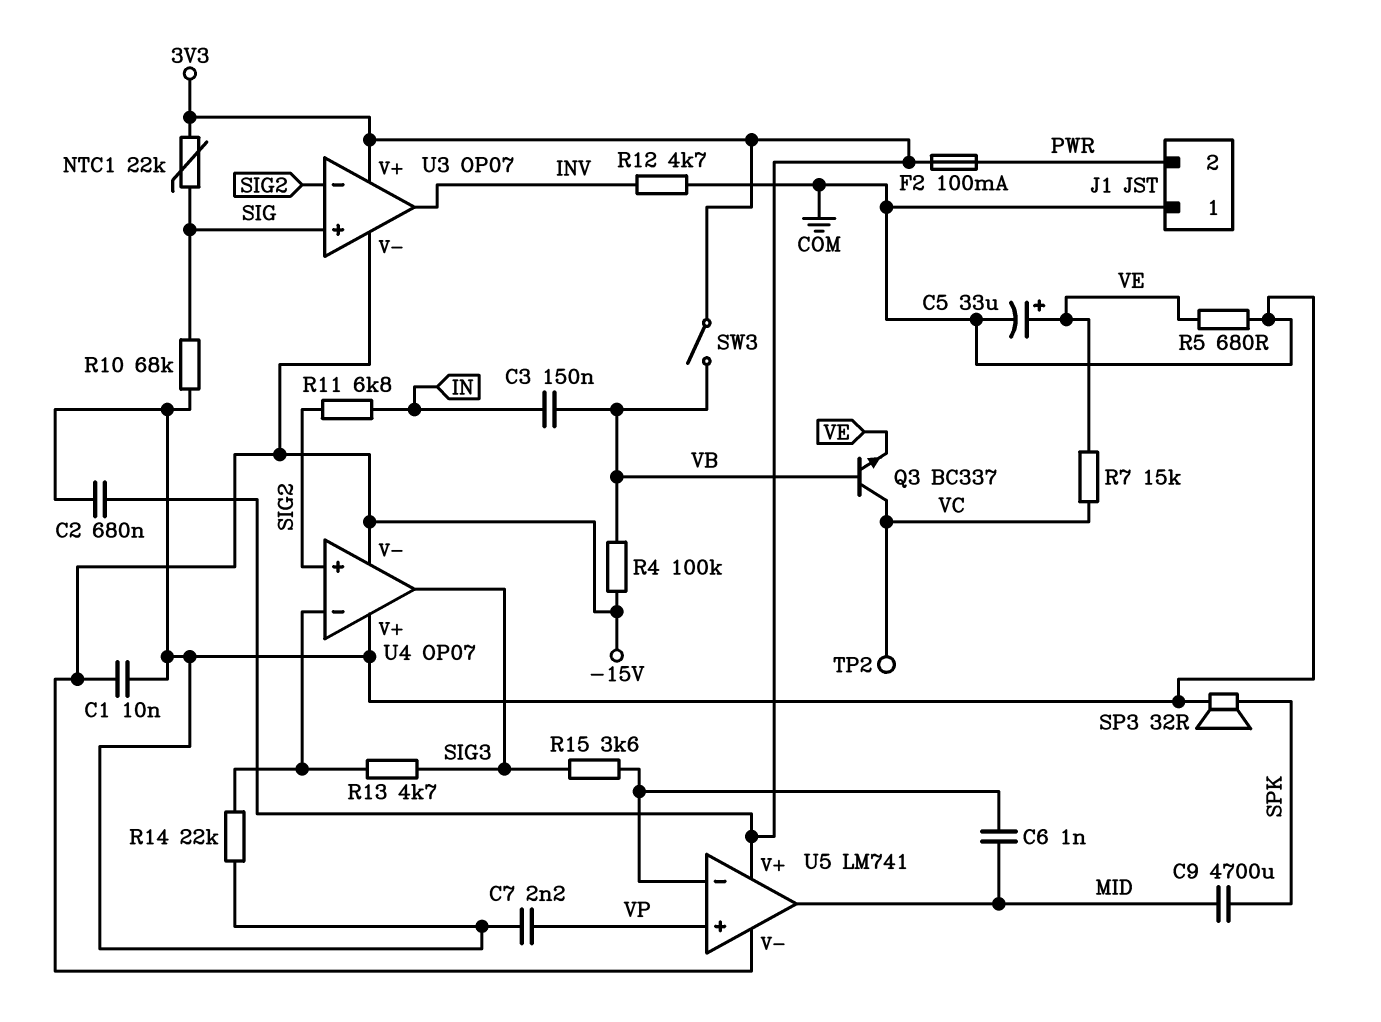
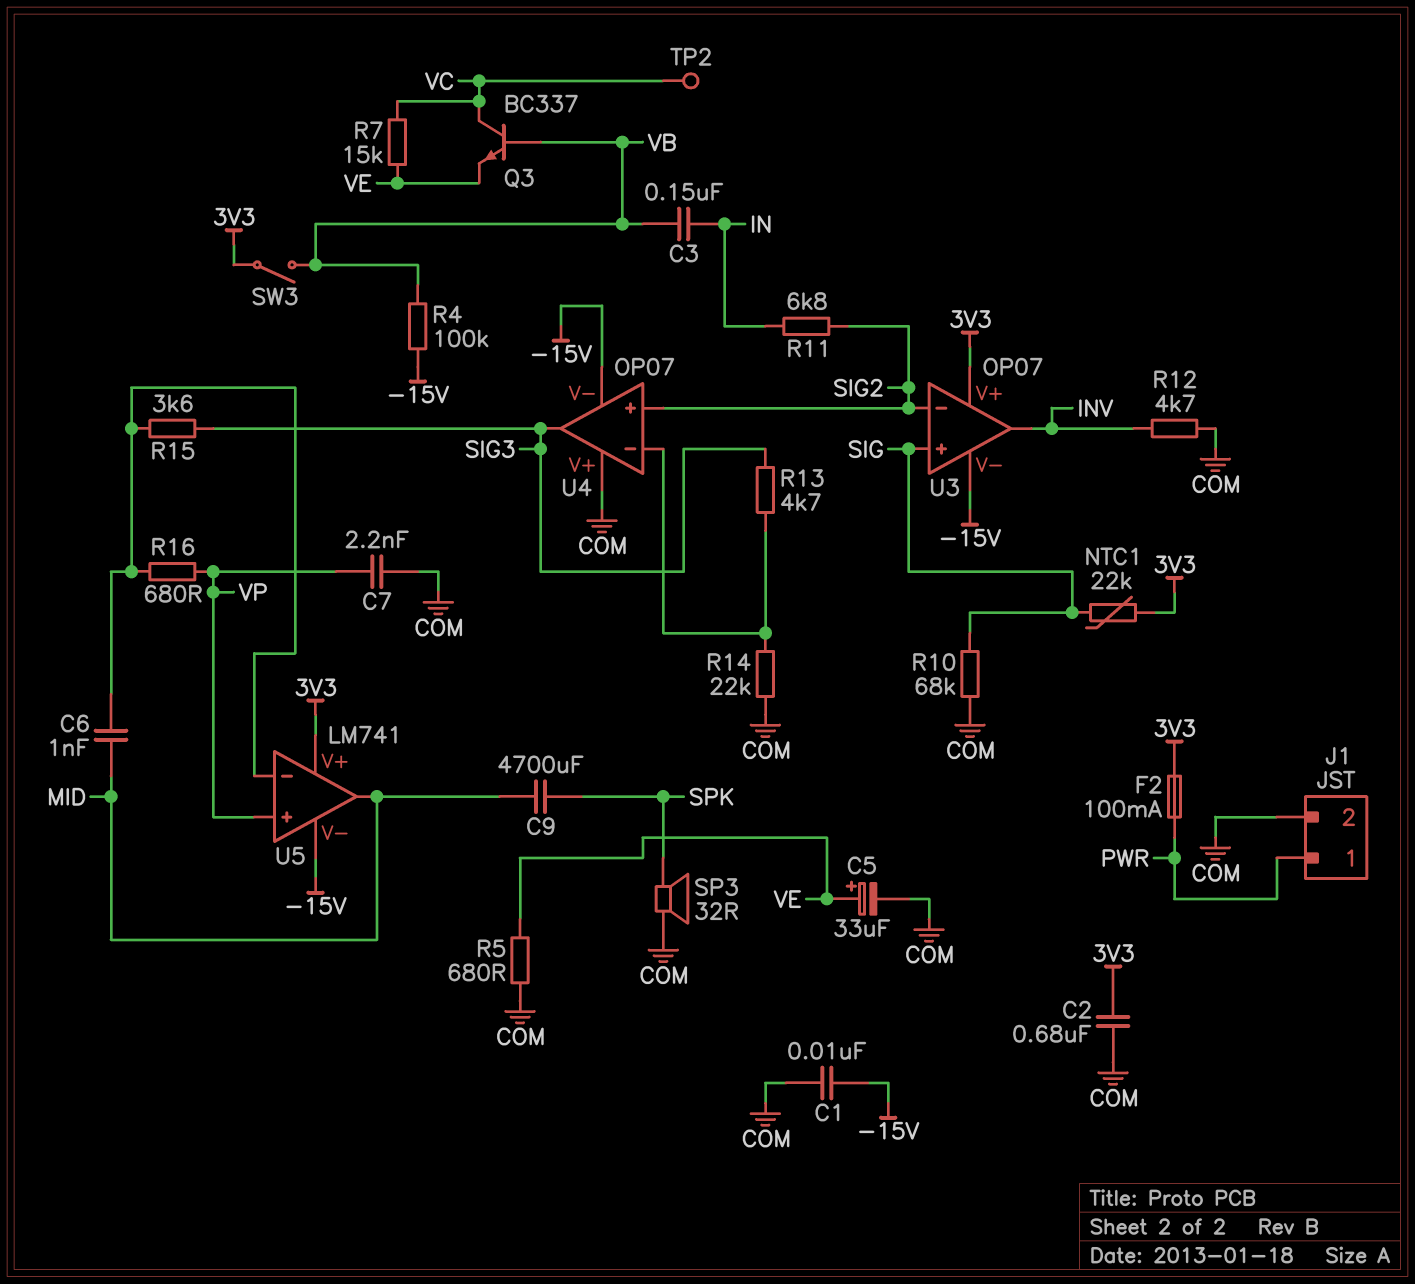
J1 pin 1: COM -> PWR
J1 pin 2: PWR -> COM
R16: none -> 680 (U5/in-, VP)

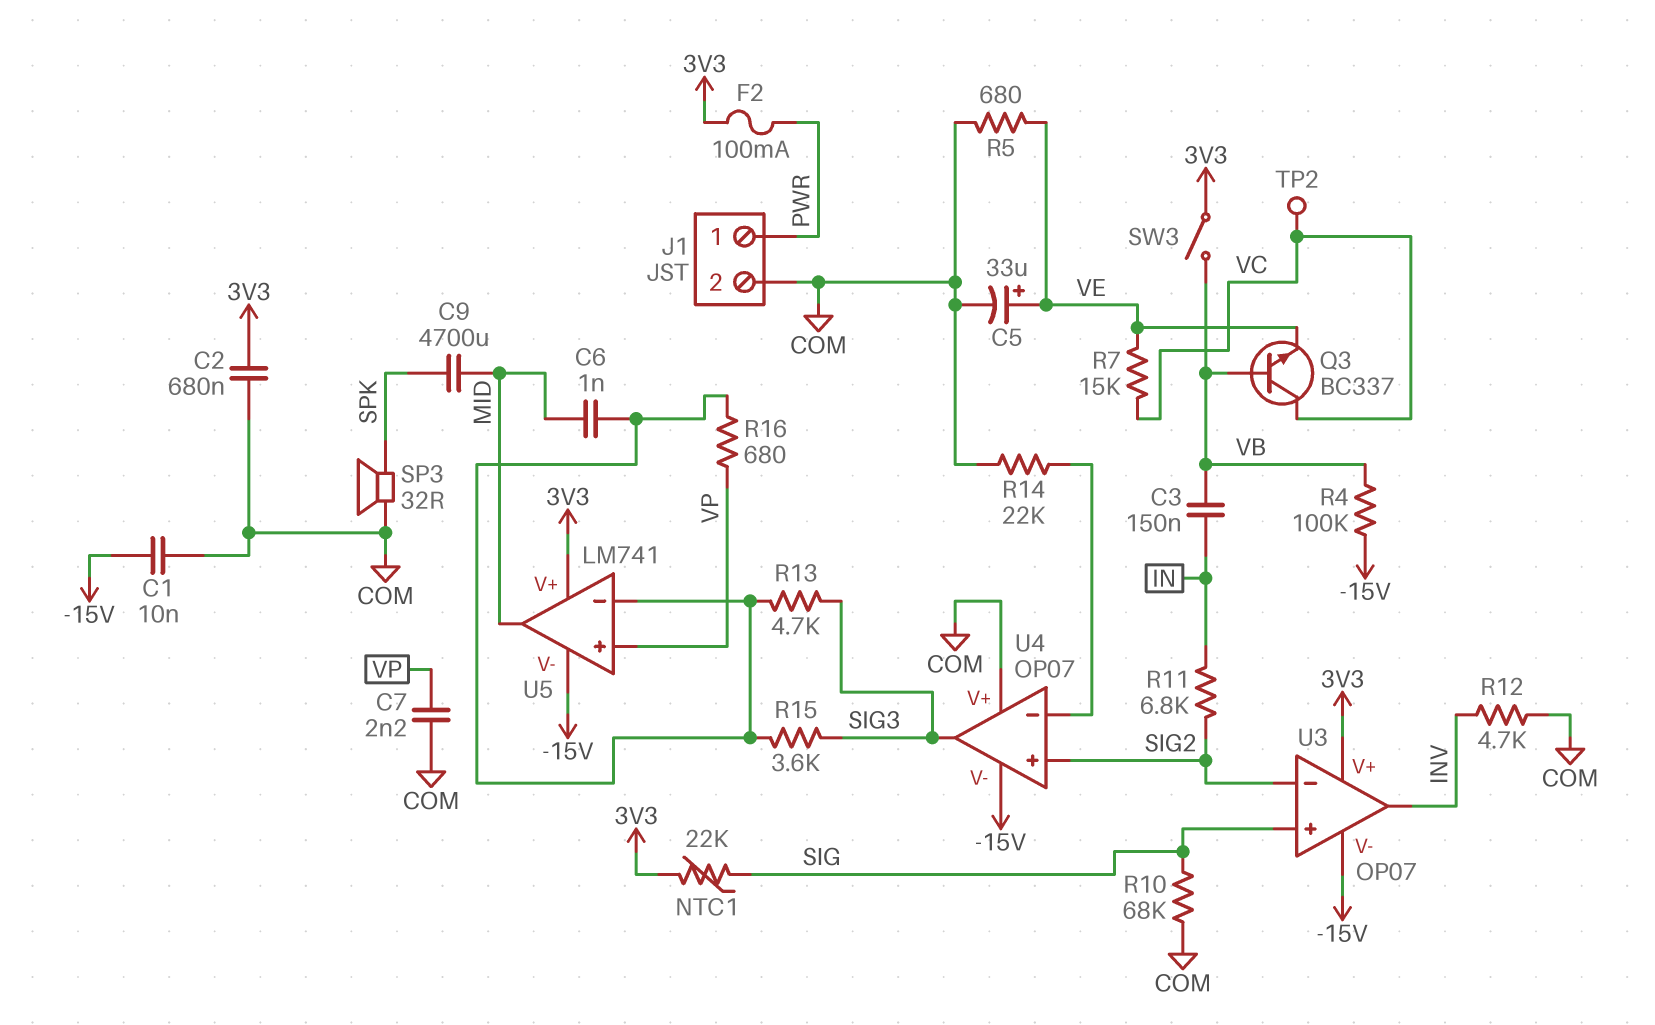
R13: 4.7k (SIG3, U4/in-) -> 4.7k (SIG3, U5/in-)

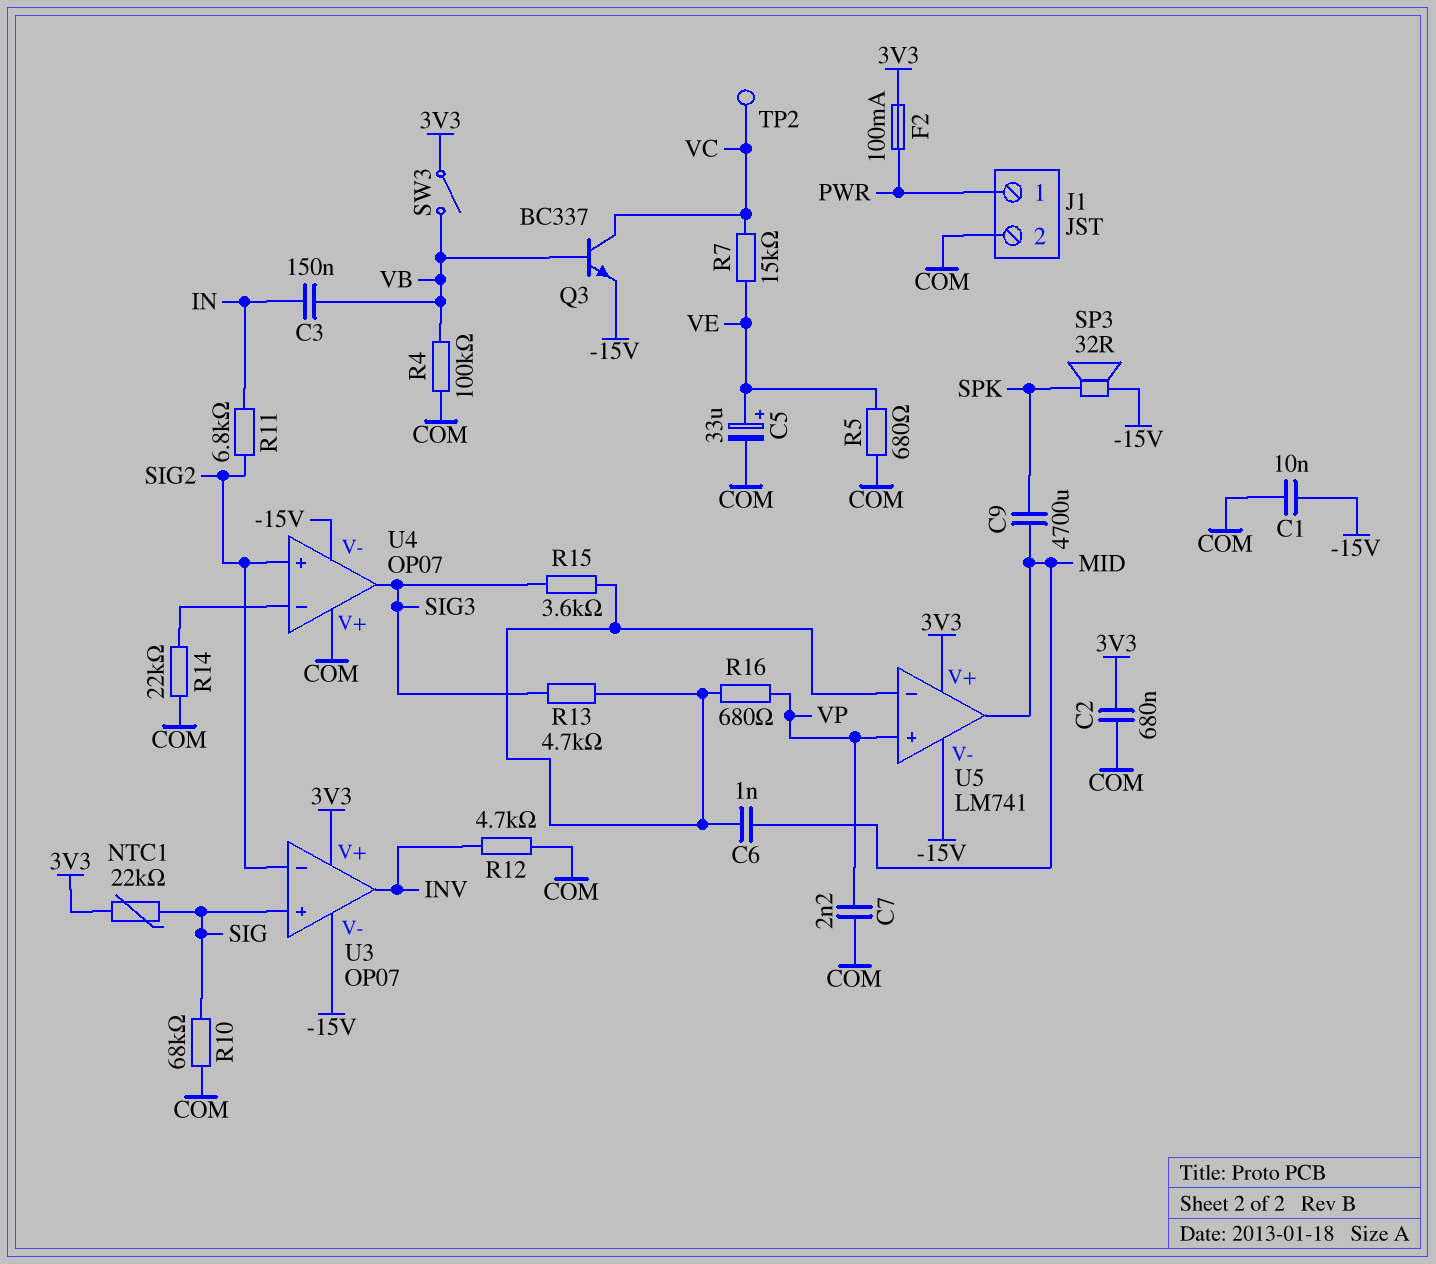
Q3: NPN BC337 (B VB, C VC, E VE) -> NPN BC337 (B VB, C VC, E -15V)
R4: 100k (-15V, VB) -> 100k (COM, VB)
SP3: speaker 32R (COM, SPK) -> speaker 32R (-15V, SPK)

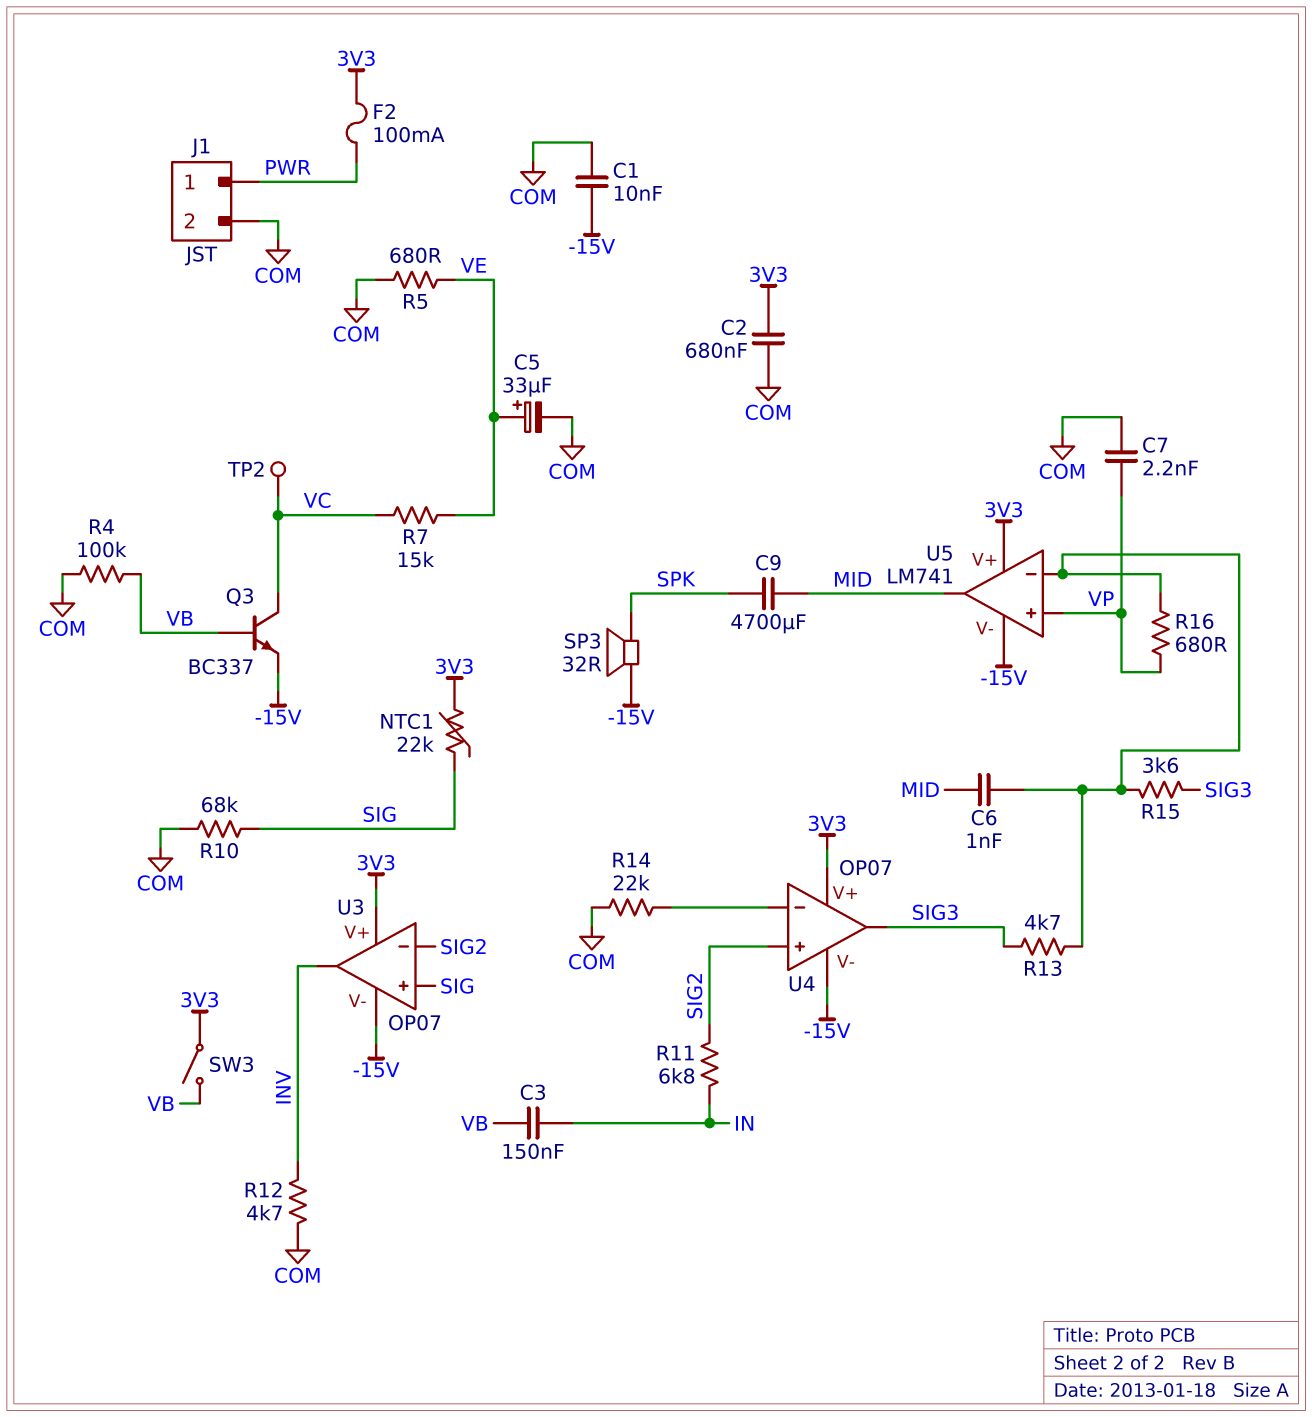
U4 pin V+: COM -> 3V3

